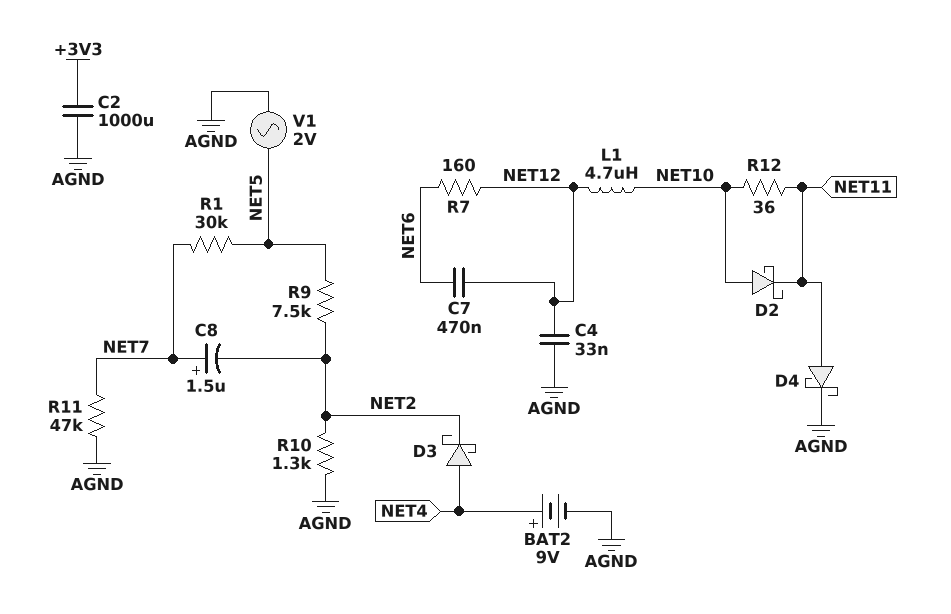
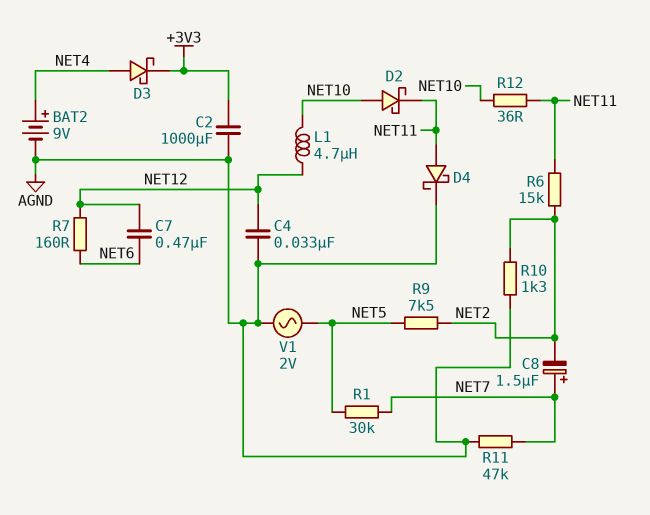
D3: schottky (A NET4, K NET2) -> schottky (A NET4, K +3V3)
R6: none -> 15k (NET2, NET11)

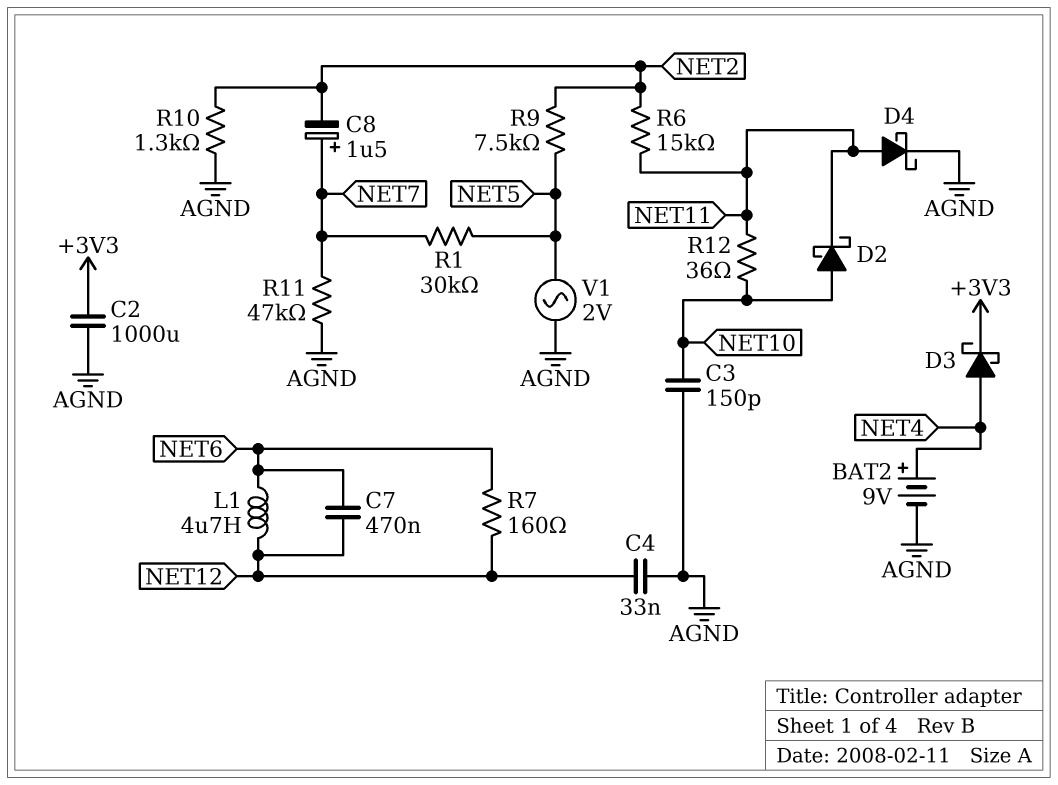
C3: none -> 150pF (AGND, NET10)
L1: 4.7uH (NET10, NET12) -> 4.7uH (NET6, NET12)

